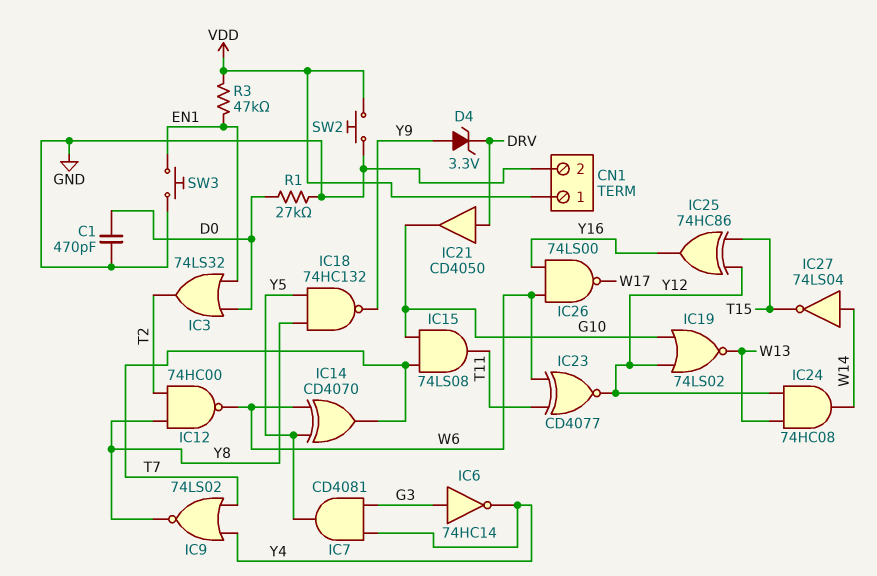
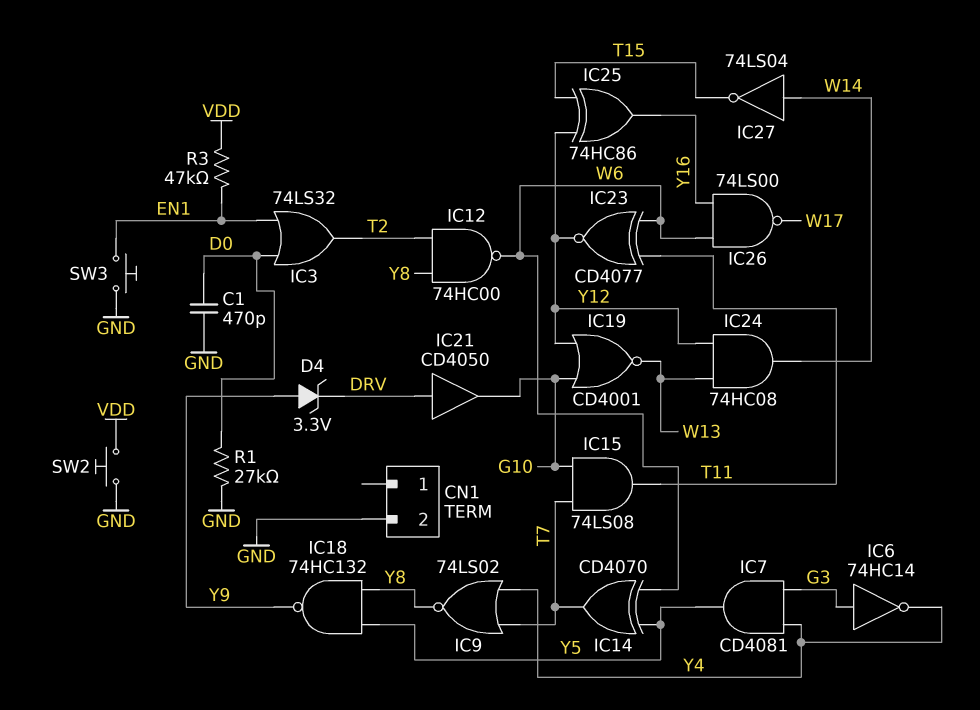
CN1 pin 1: VDD -> none
IC19: NOR 74LS02 (in G10, in Y12, out W13) -> NOR CD4001 (in G10, in Y12, out W13)

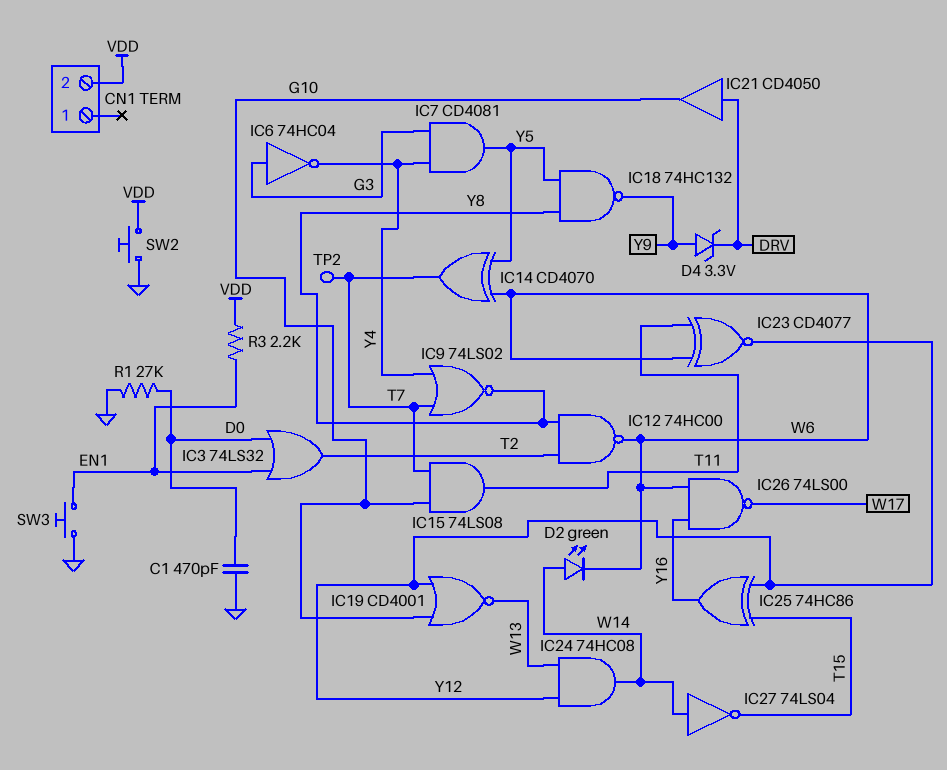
CN1 pin 2: GND -> VDD
D2: none -> LED green (A W14, K W6)
IC6: NOT 74HC14 (in G3, out Y4) -> NOT 74HC04 (in G3, out Y4)
R3: 47k (EN1, VDD) -> 2.2k (EN1, VDD)
TP2: none -> test point (T7)

